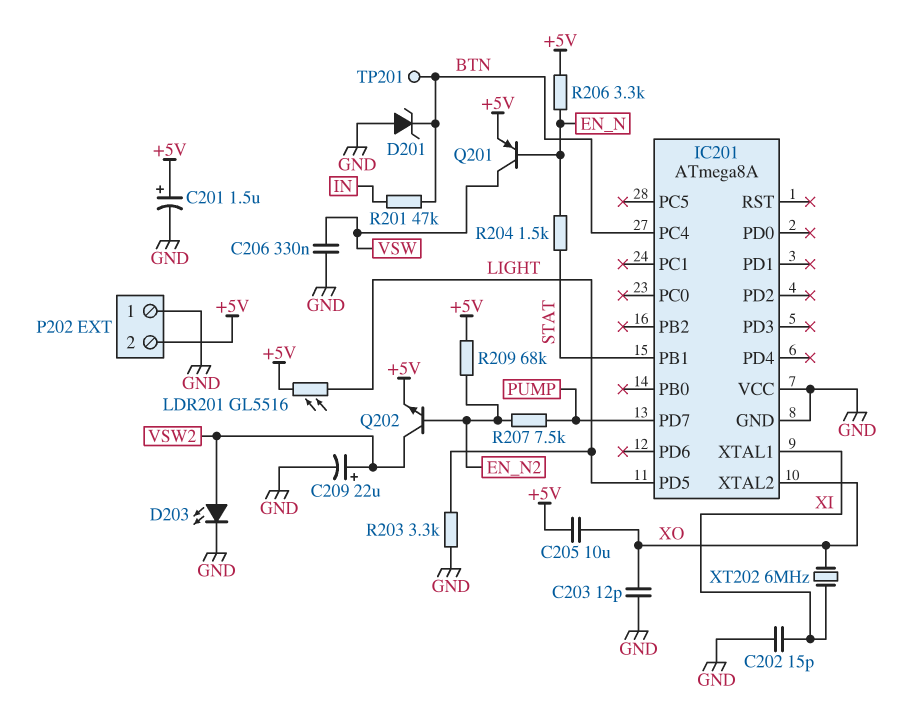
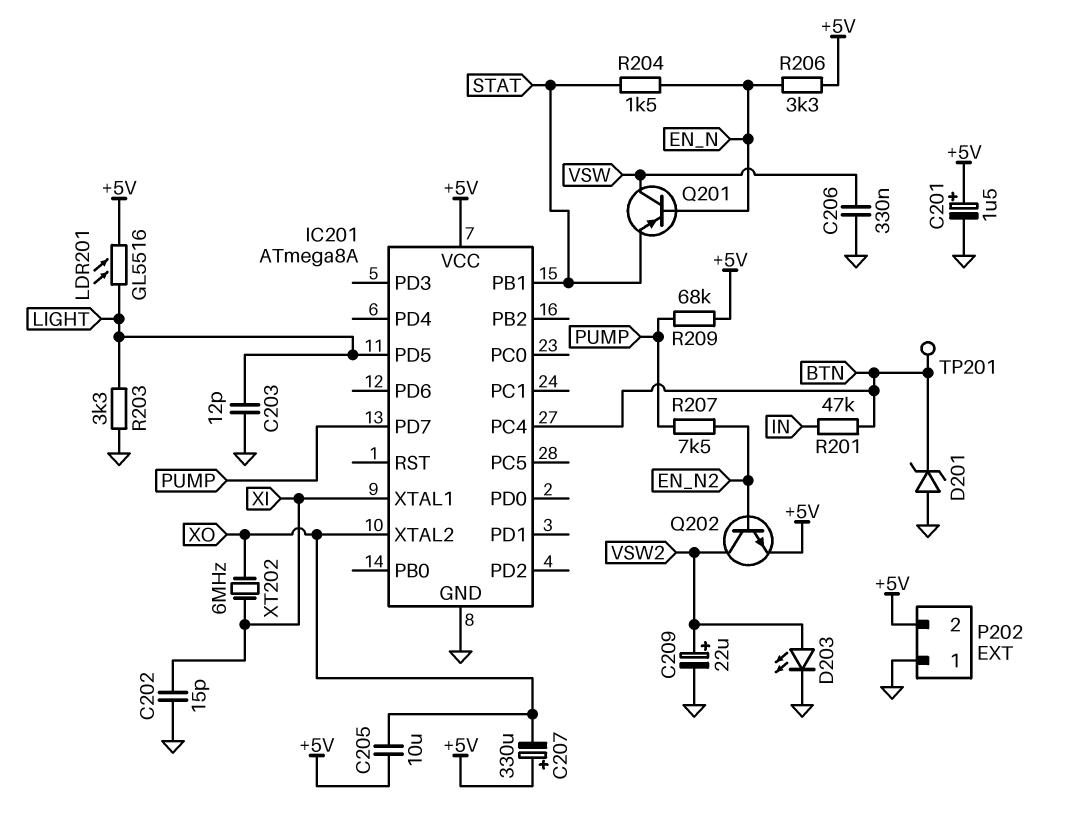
C203: 12pF (GND, XO) -> 12pF (GND, LIGHT)
C207: none -> 330uF (plus +5V, minus XO)
IC201 pin VCC: GND -> +5V
Q201: PNP (B EN_N, C VSW, E +5V) -> PNP (B EN_N, C VSW, E STAT)
R209: 68k (+5V, EN_N2) -> 68k (+5V, PUMP)

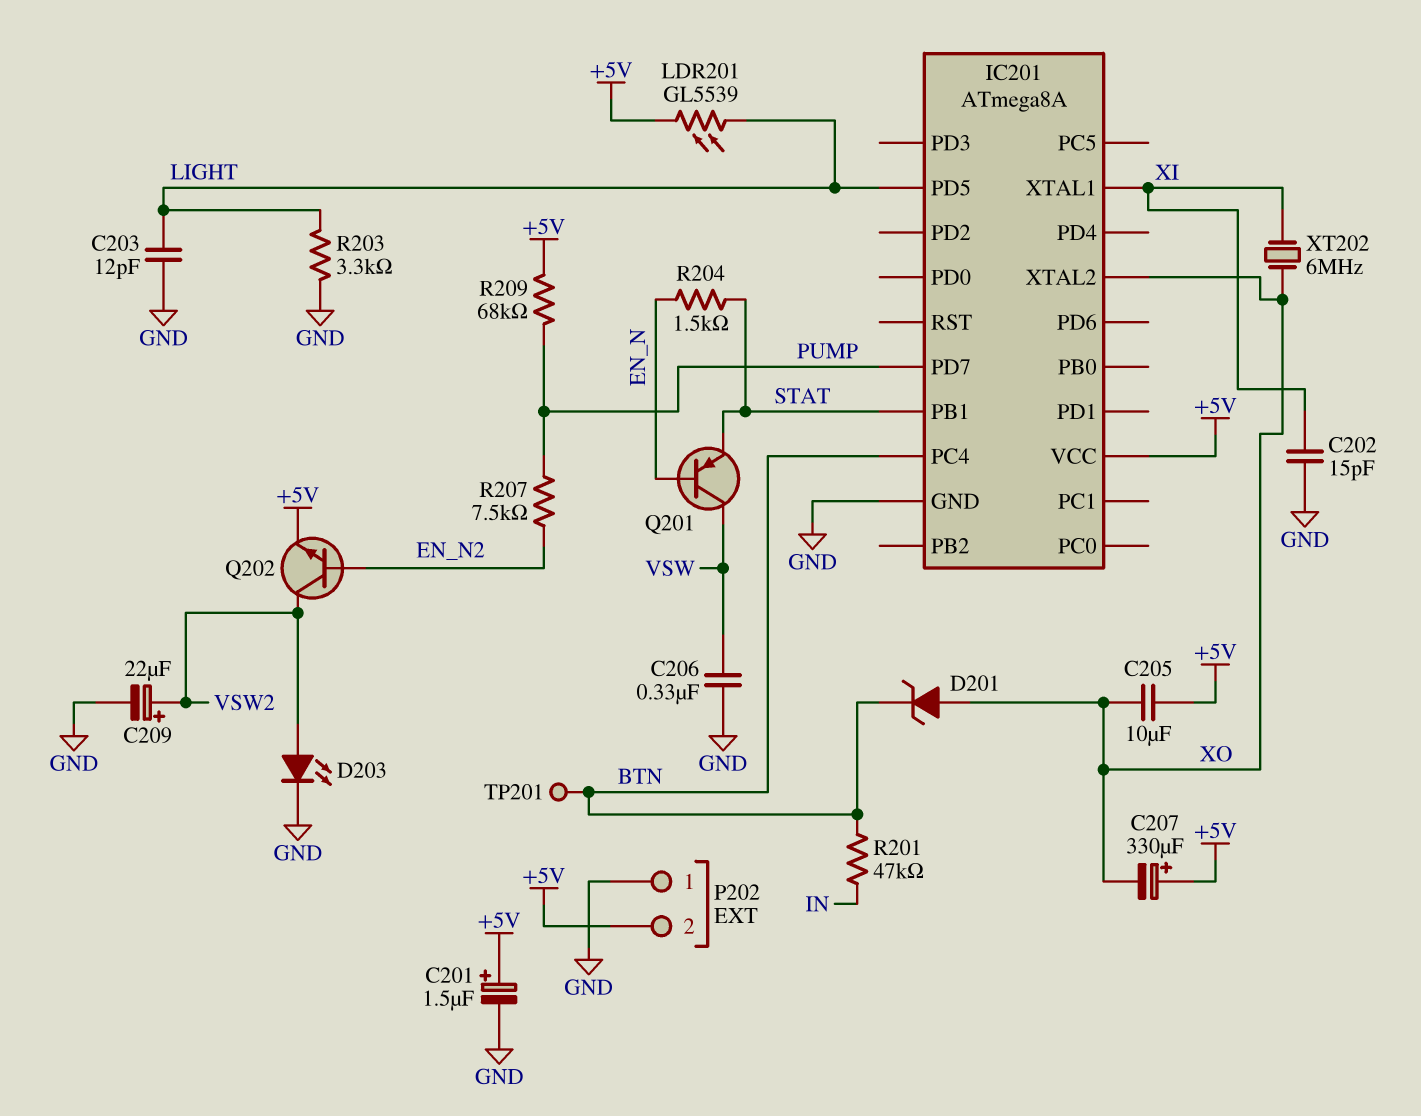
D201: zener (A GND, K BTN) -> zener (A XO, K BTN)
LDR201: GL5516 (+5V, LIGHT) -> GL5539 (+5V, LIGHT)
R206: 3.3k (+5V, EN_N) -> none

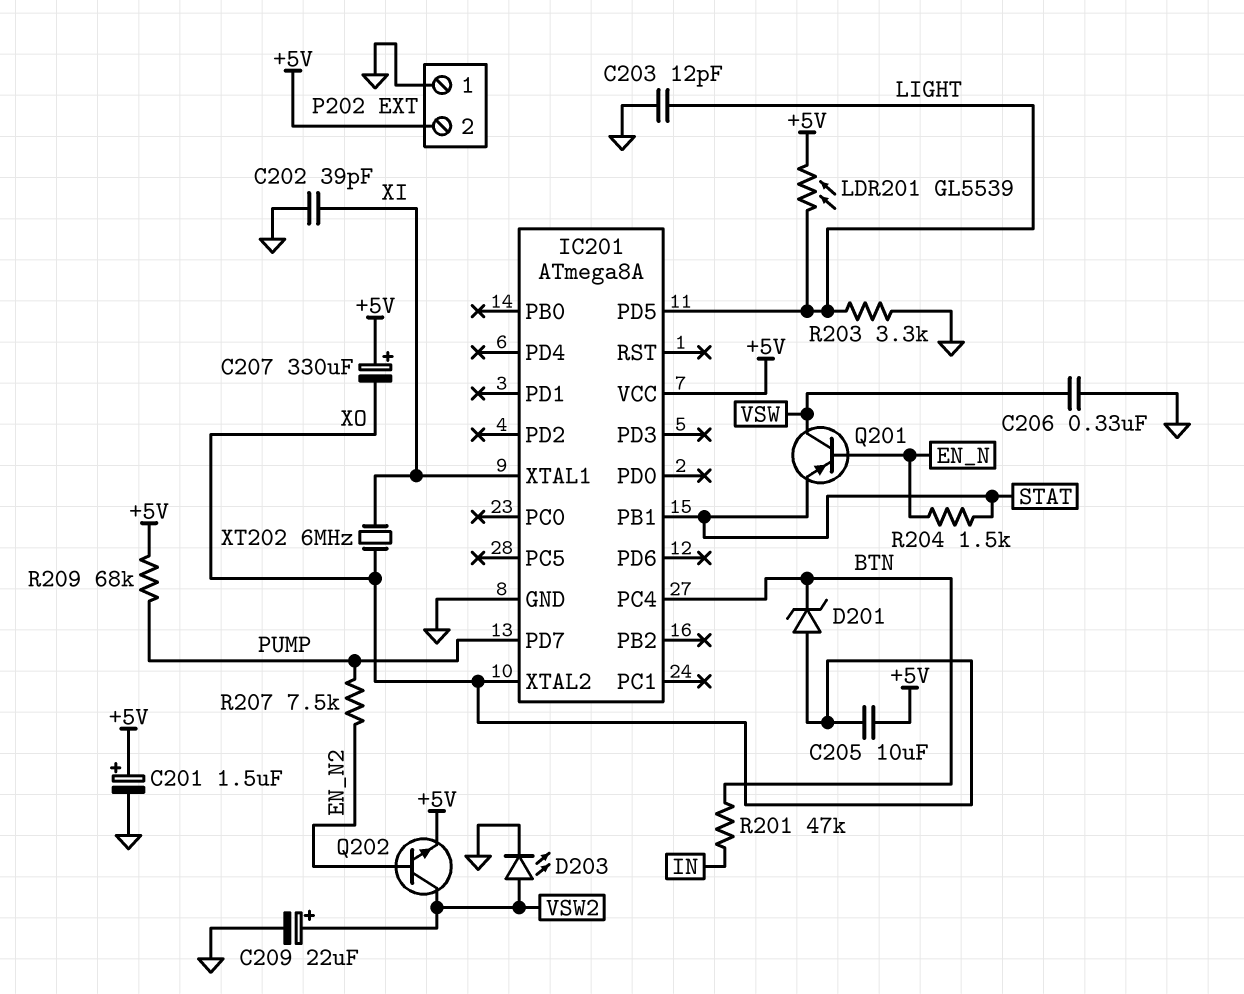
C202: 15pF (GND, XI) -> 39pF (GND, XI)
TP201: test point (BTN) -> none

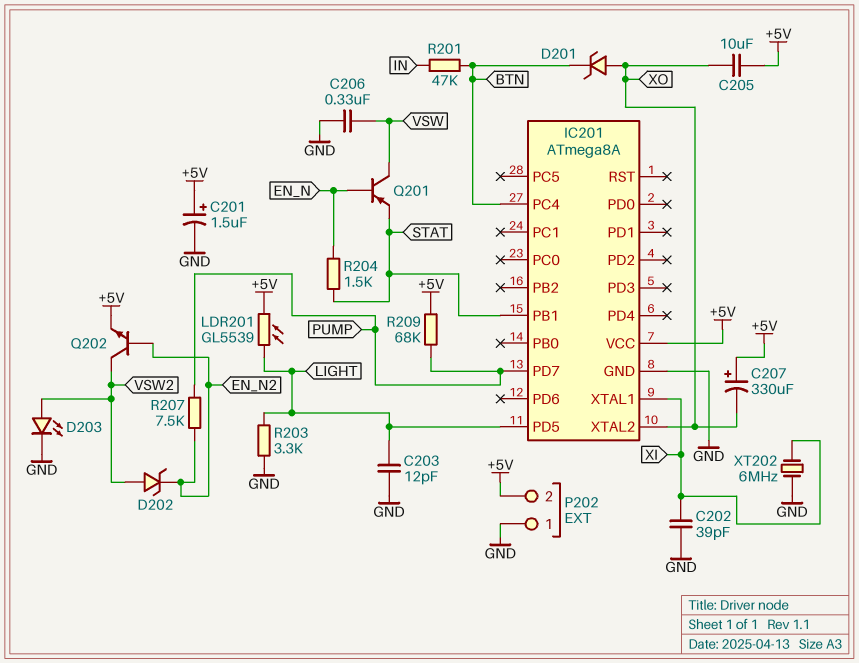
C209: 22uF (plus VSW2, minus GND) -> none
D202: none -> zener (A VSW2, K EN_N2)
XT202: 6MHz (XI, XO) -> 6MHz (GND, XI)

